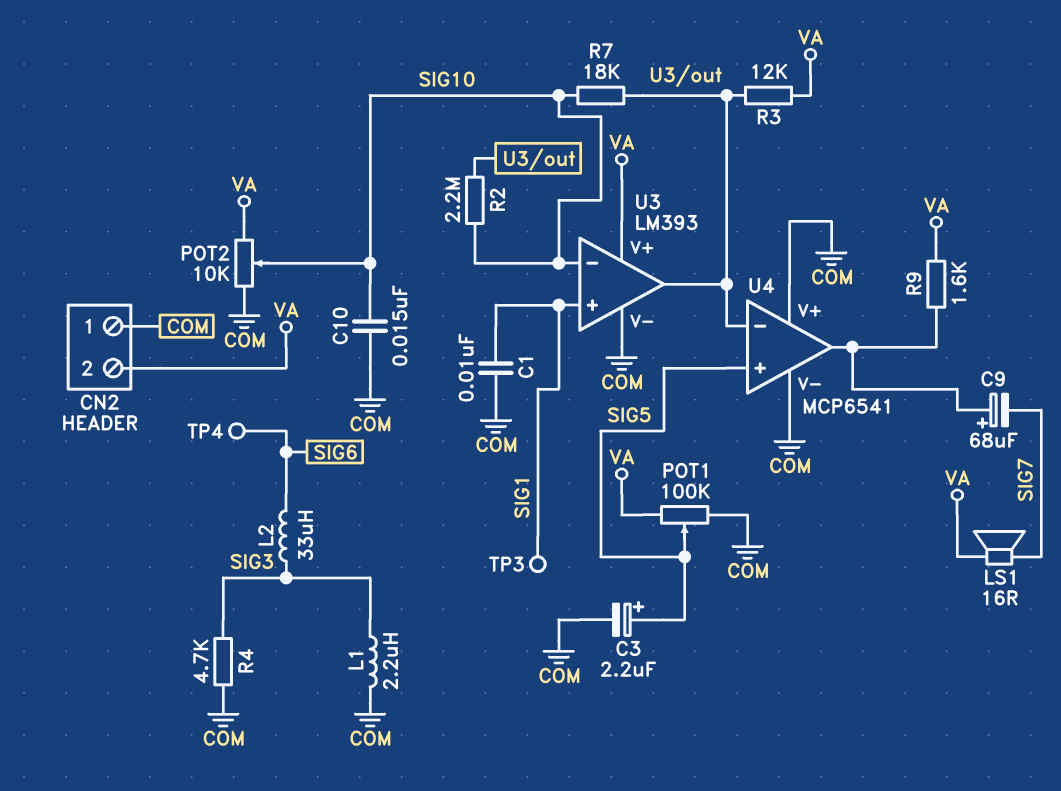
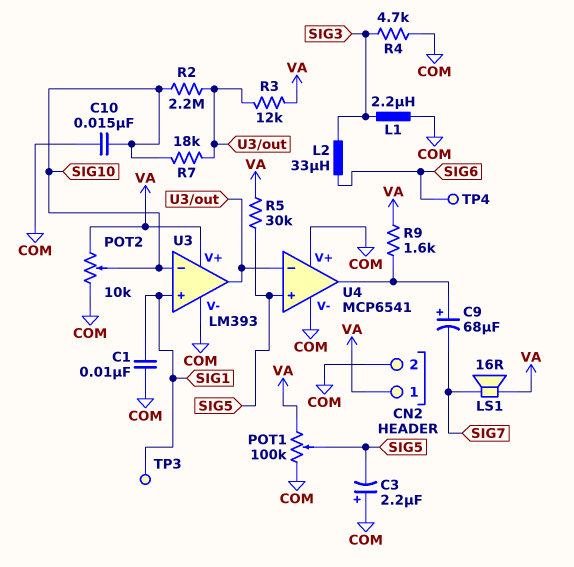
C3: 2.2uF (plus SIG5, minus COM) -> 2.2uF (plus COM, minus SIG5)
CN2 pin 1: COM -> VA
CN2 pin 2: VA -> COM
R5: none -> 30k (SIG5, VA)

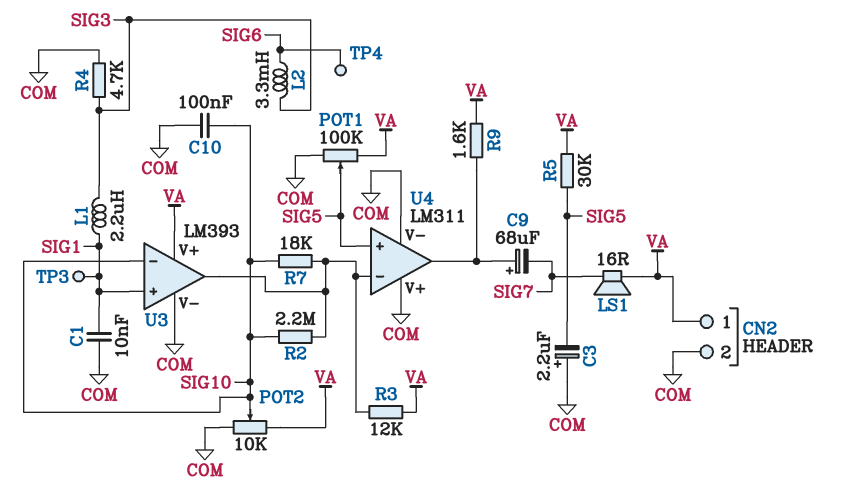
C10: 15nF (COM, SIG10) -> 100nF (COM, SIG10)
L1: 2.2uH (COM, SIG3) -> 2.2uH (SIG1, SIG3)
L2: 33uH (SIG3, SIG6) -> 3.3mH (SIG3, SIG6)
U4: MCP6541 -> LM311

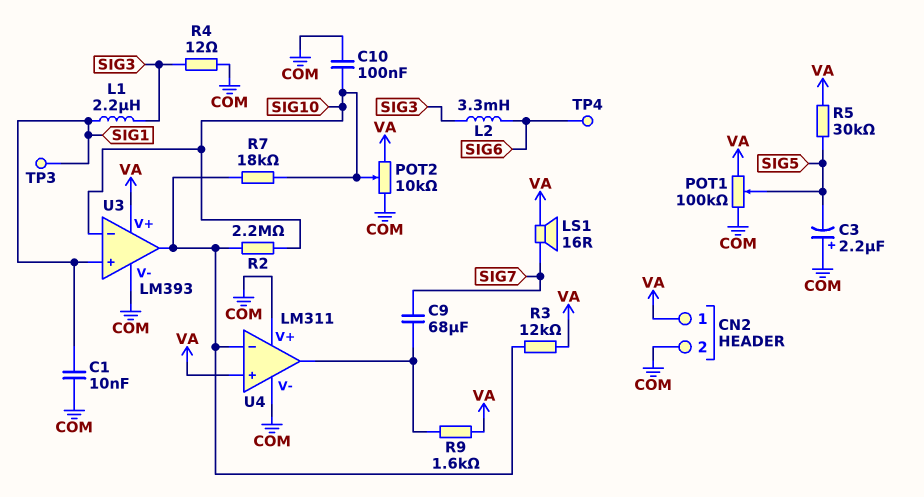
C9: 68uF (plus U4/out, minus SIG7) -> 68uF (SIG7, U4/out)
R4: 4.7k (COM, SIG3) -> 12 (COM, SIG3)
U4 pin in+: SIG5 -> VA

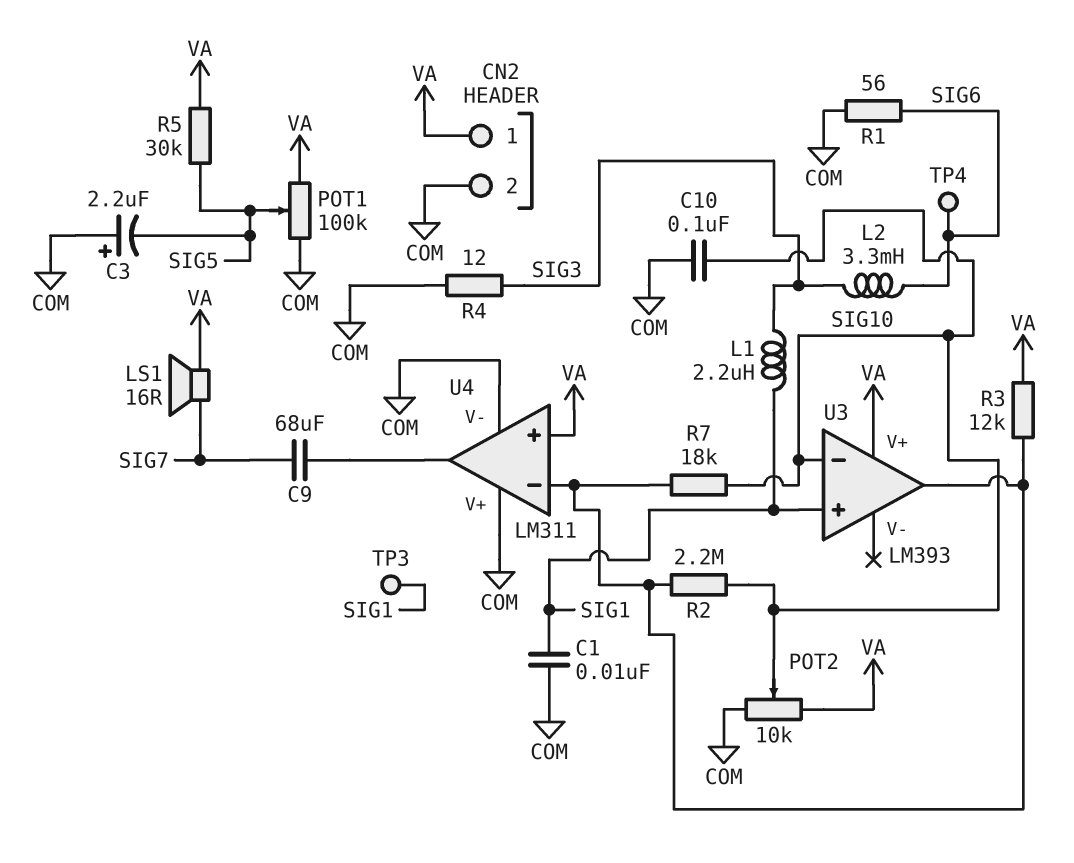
R1: none -> 56 (COM, SIG6)
R9: 1.6k (U4/out, VA) -> none
U3 pin V-: COM -> none

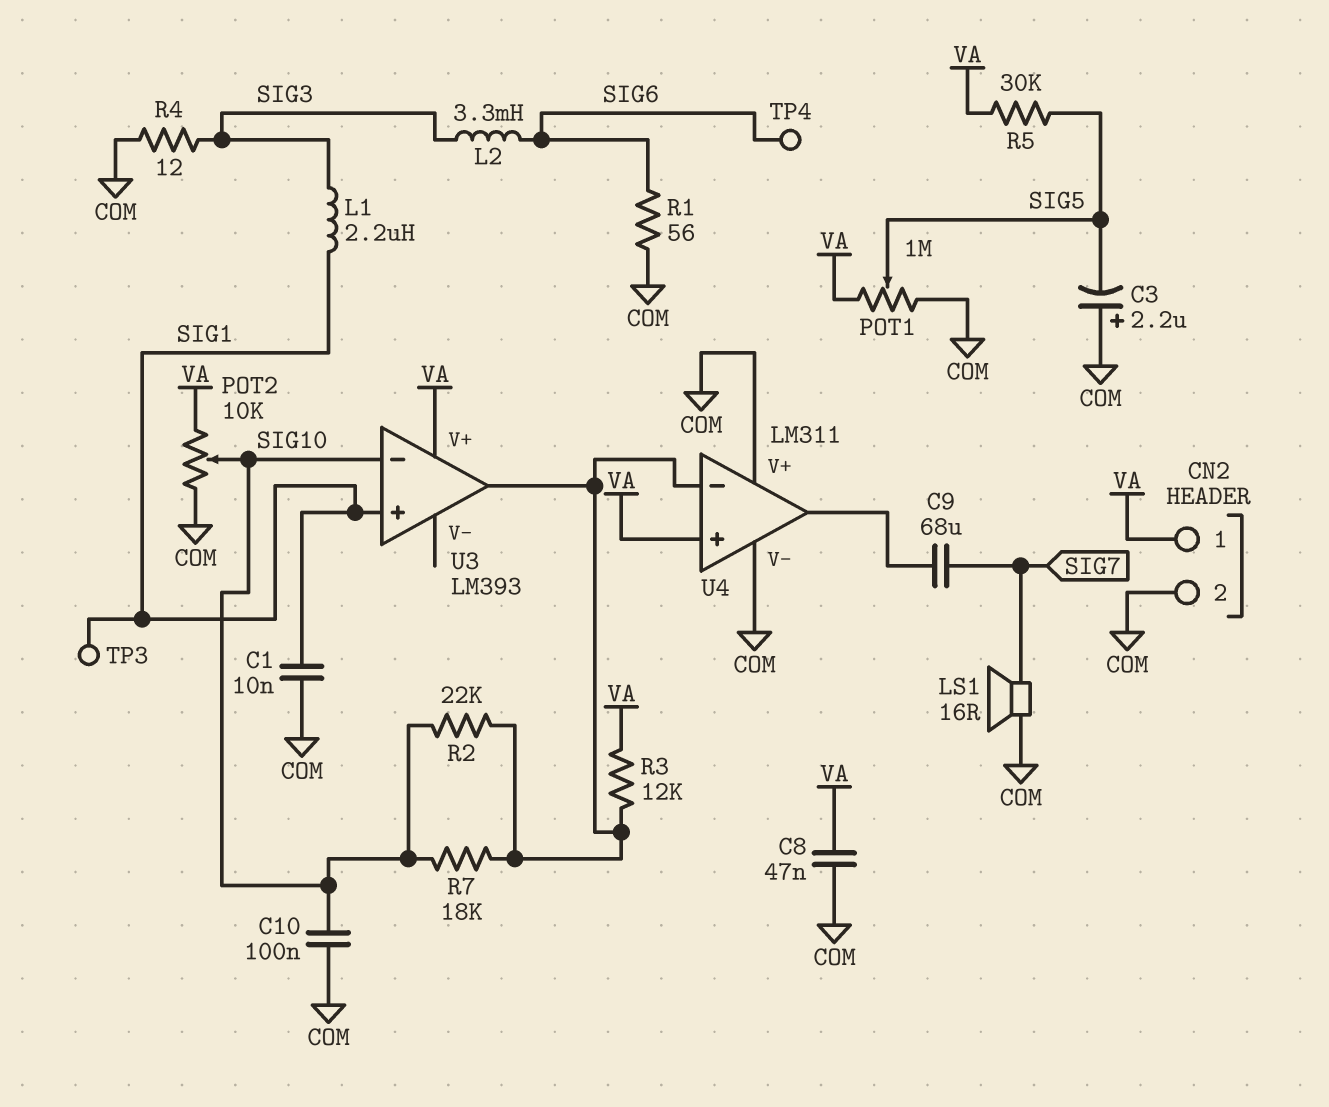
C8: none -> 47nF (COM, VA)
LS1: speaker 16R (SIG7, VA) -> speaker 16R (COM, SIG7)
POT1: 100k (COM, VA, wiper SIG5) -> 1M (COM, VA, wiper SIG5)
R2: 2.2M (SIG10, U3/out) -> 22k (SIG10, U3/out)

